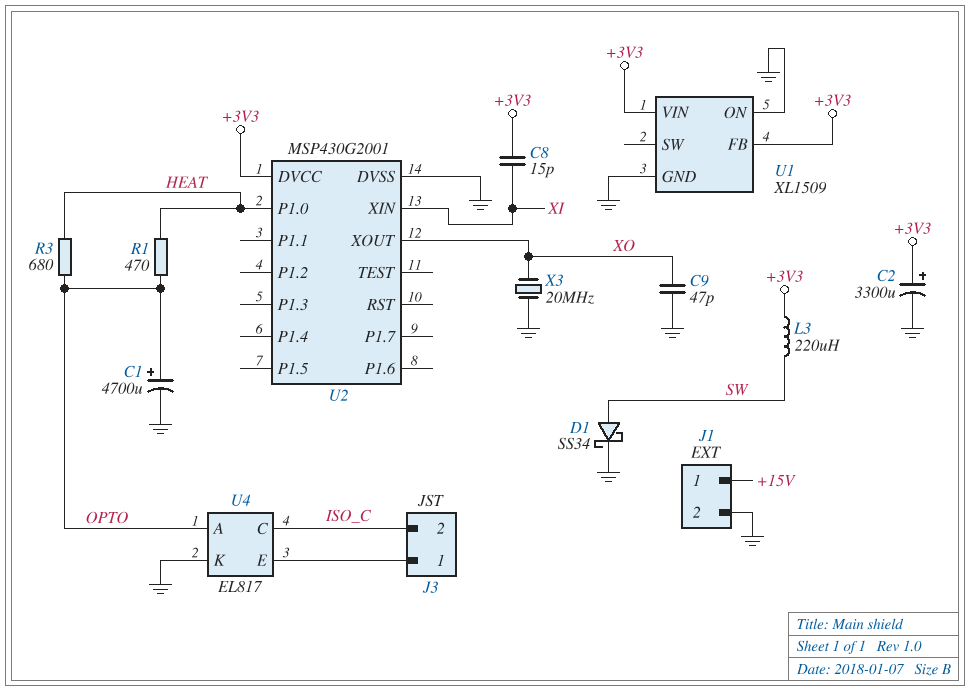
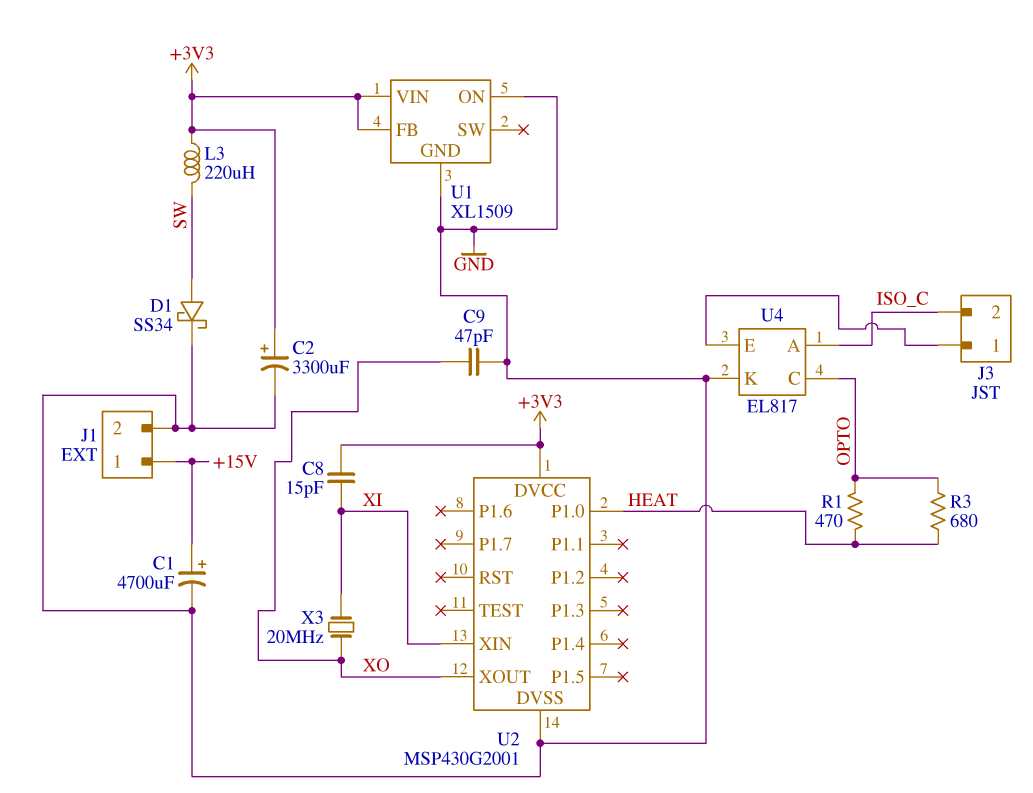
C1: 4700uF (plus OPTO, minus GND) -> 4700uF (plus +15V, minus GND)
U4 pin A: OPTO -> ISO_C
U4 pin C: ISO_C -> OPTO
X3: 20MHz (GND, XO) -> 20MHz (XI, XO)

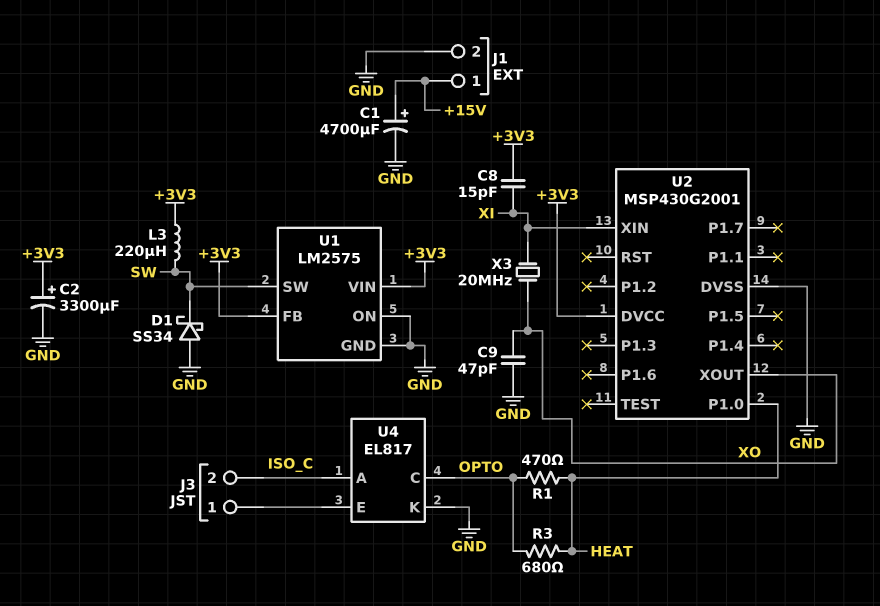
D1: schottky SS34 (A SW, K GND) -> schottky SS34 (A GND, K SW)
U1: XL1509 -> LM2575
U1 pin SW: none -> SW

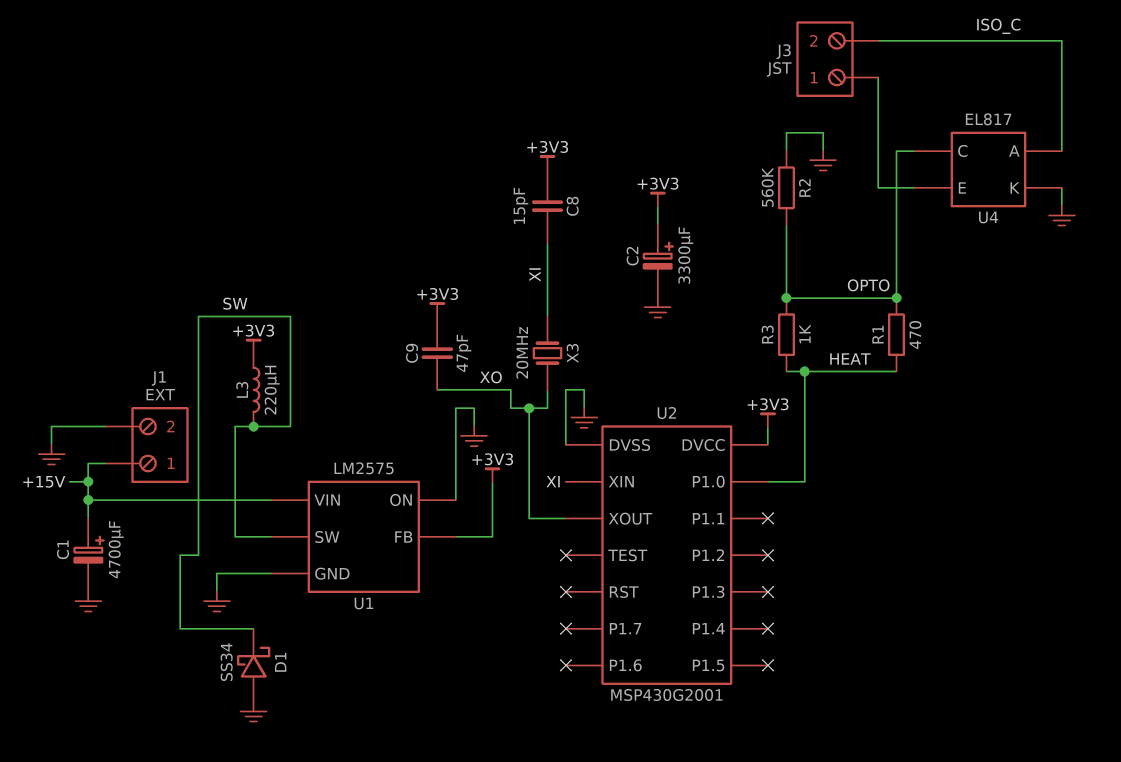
C9: 47pF (GND, XO) -> 47pF (+3V3, XO)
R2: none -> 560k (GND, OPTO)
R3: 680 (HEAT, OPTO) -> 1k (HEAT, OPTO)
U1 pin VIN: +3V3 -> +15V

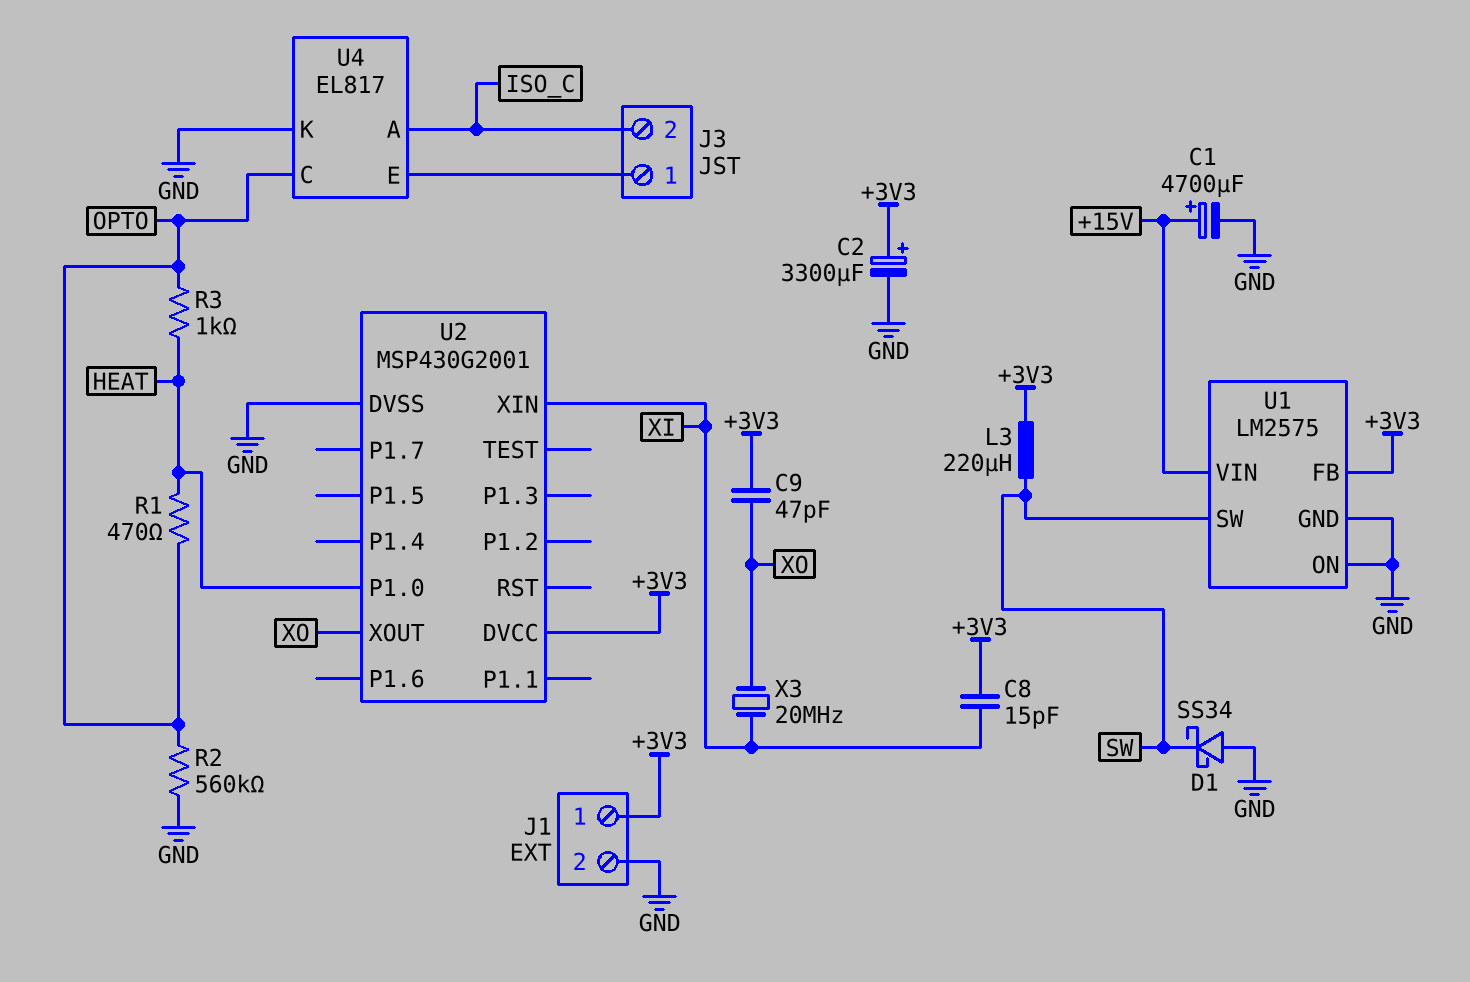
J1 pin 1: +15V -> +3V3

